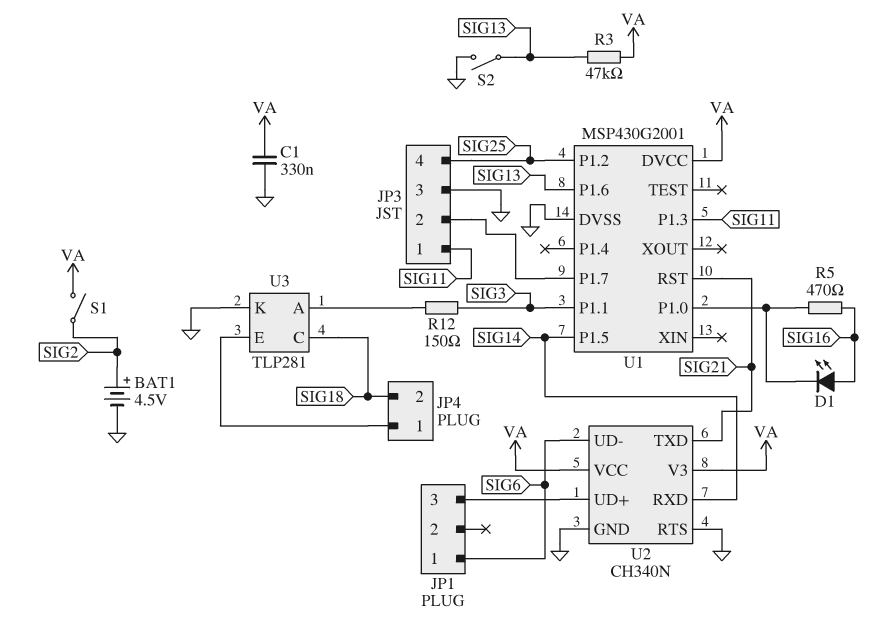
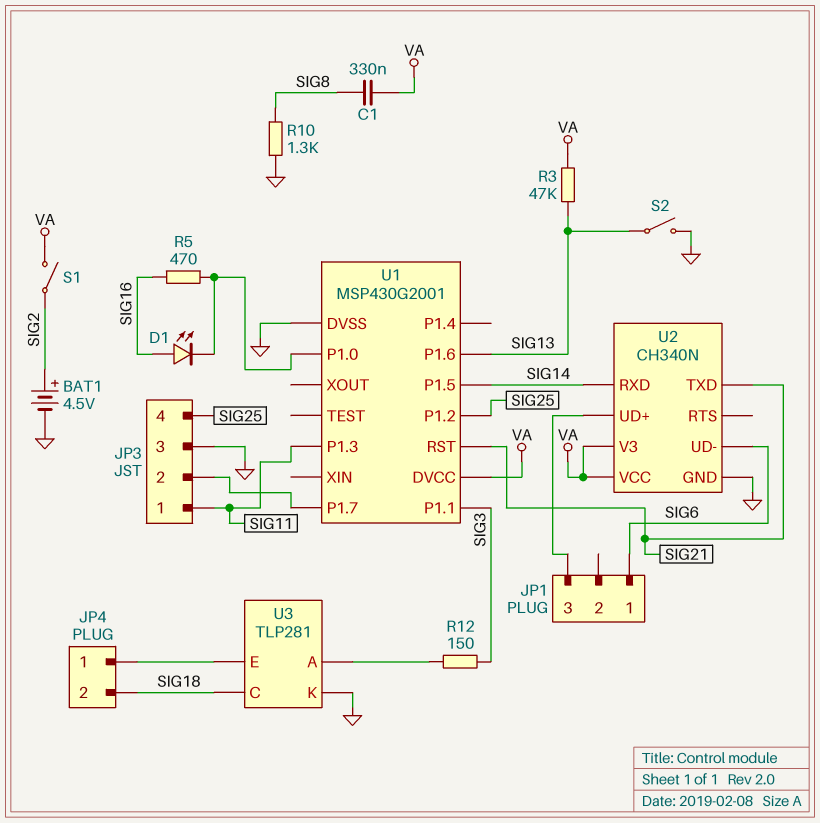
C1: 330nF (GND, VA) -> 330nF (SIG8, VA)
R10: none -> 1.3k (GND, SIG8)
U2 pin RTS: GND -> none

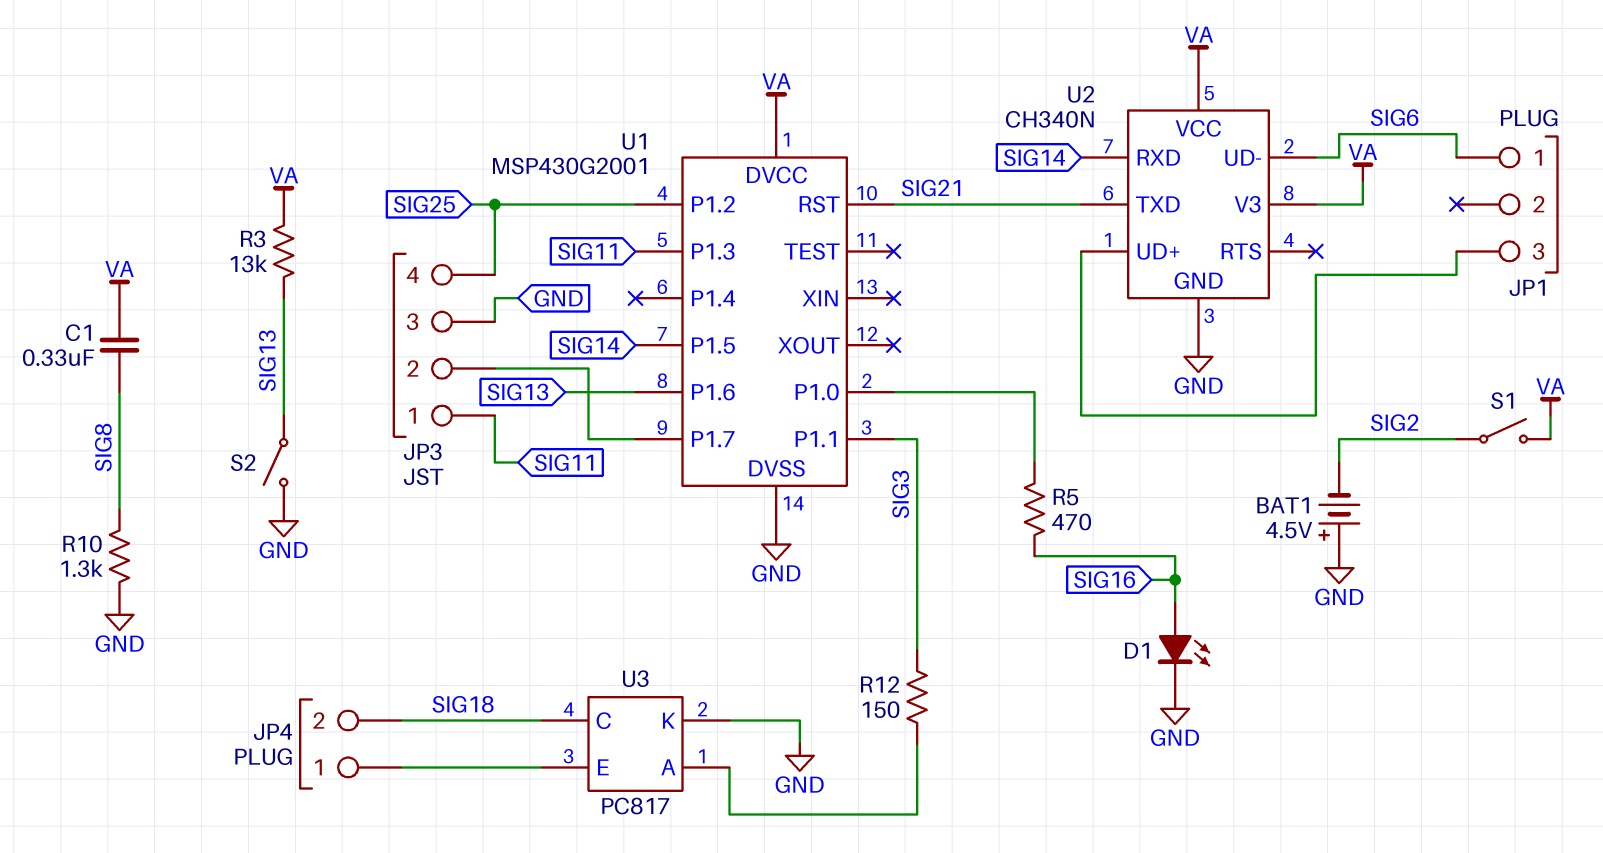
BAT1: 4.5V (plus SIG2, minus GND) -> 4.5V (plus GND, minus SIG2)
D1: LED (A SIG16, K U1/P1.0) -> LED (A SIG16, K GND)
R3: 47k (SIG13, VA) -> 13k (SIG13, VA)
U3: TLP281 -> PC817

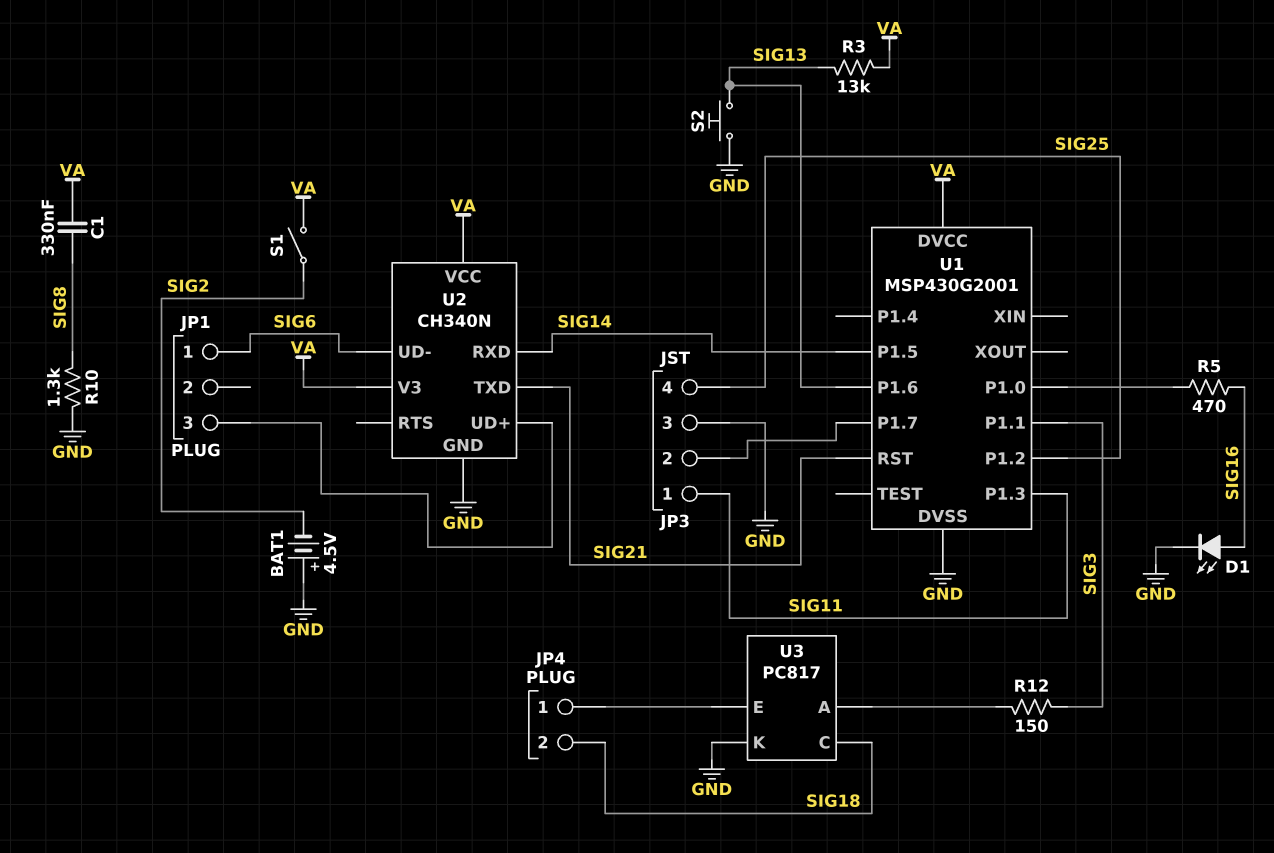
S2: switch (GND, SIG13) -> button (GND, SIG13)

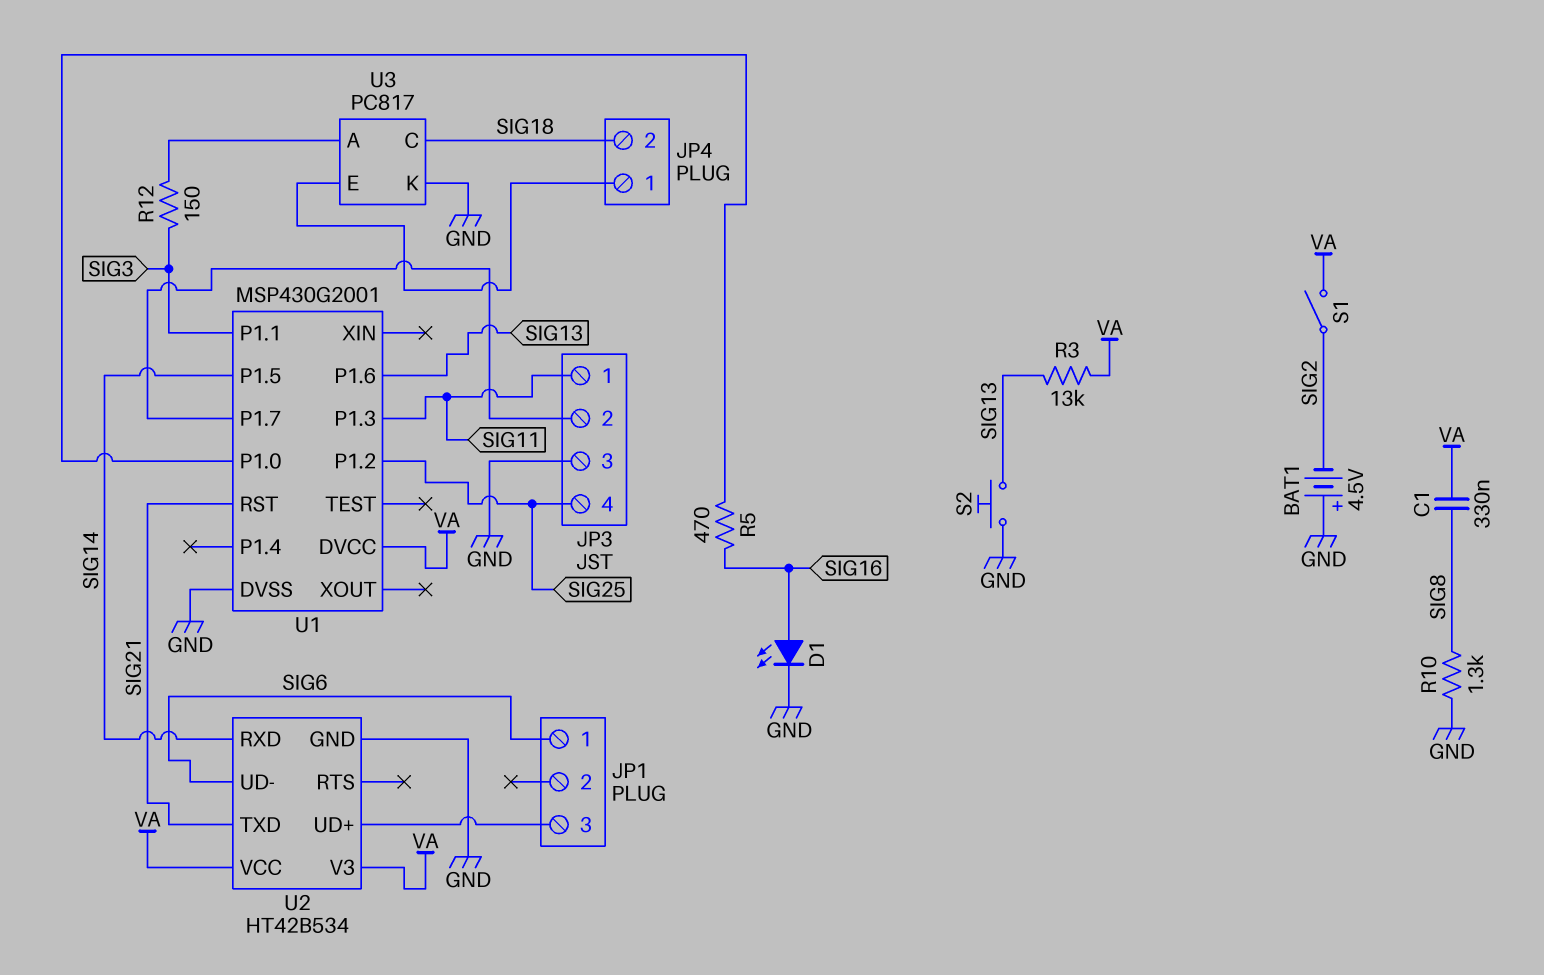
U2: CH340N -> HT42B534

